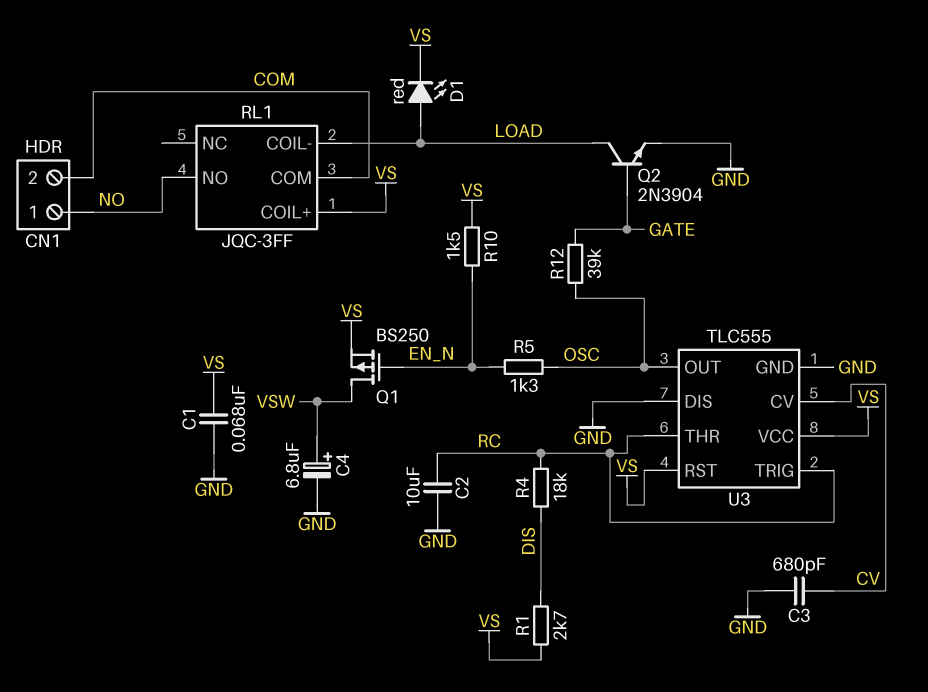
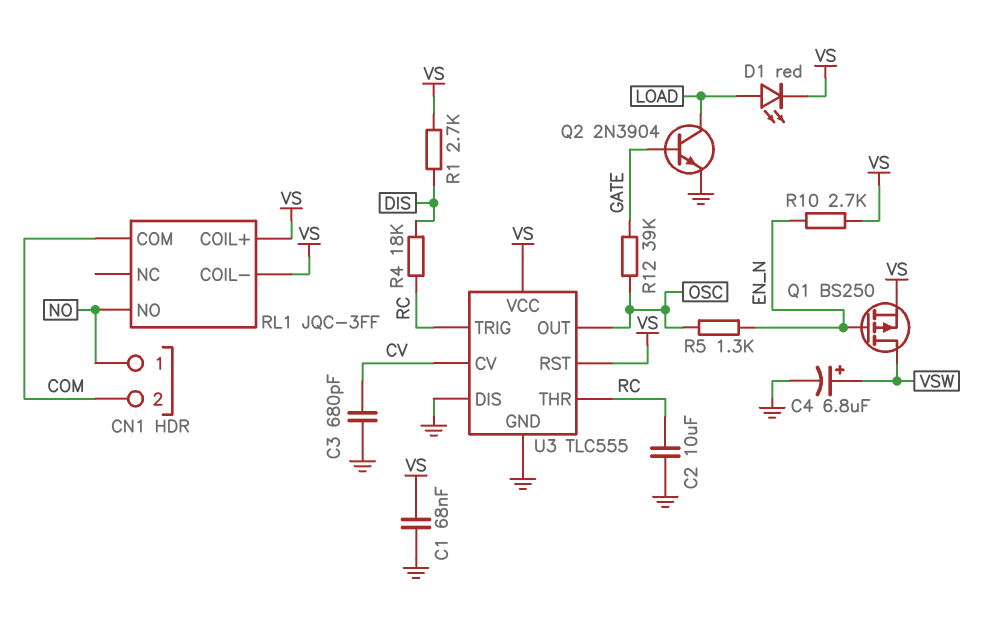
R10: 1.5k (EN_N, VS) -> 2.7k (EN_N, VS)
RL1 pin COIL-: LOAD -> VS

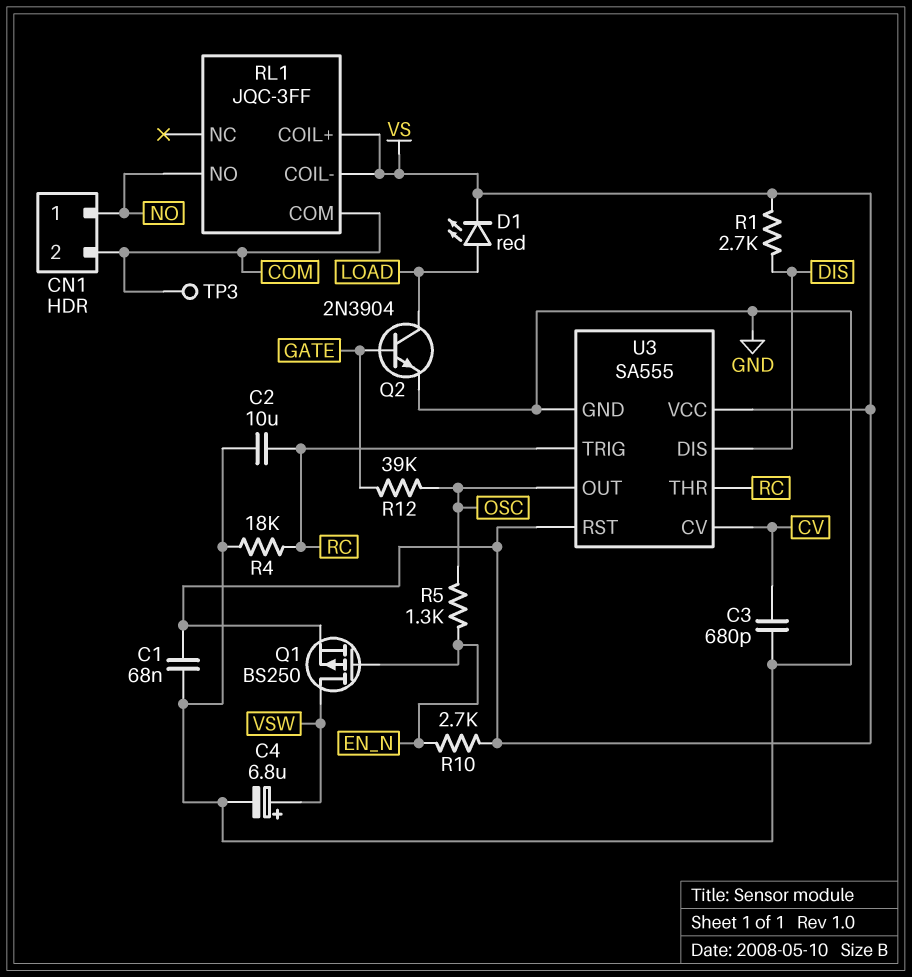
R4: 18k (DIS, RC) -> 18k (GND, RC)
TP3: none -> test point (COM)
U3: TLC555 -> SA555
U3 pin DIS: GND -> DIS

